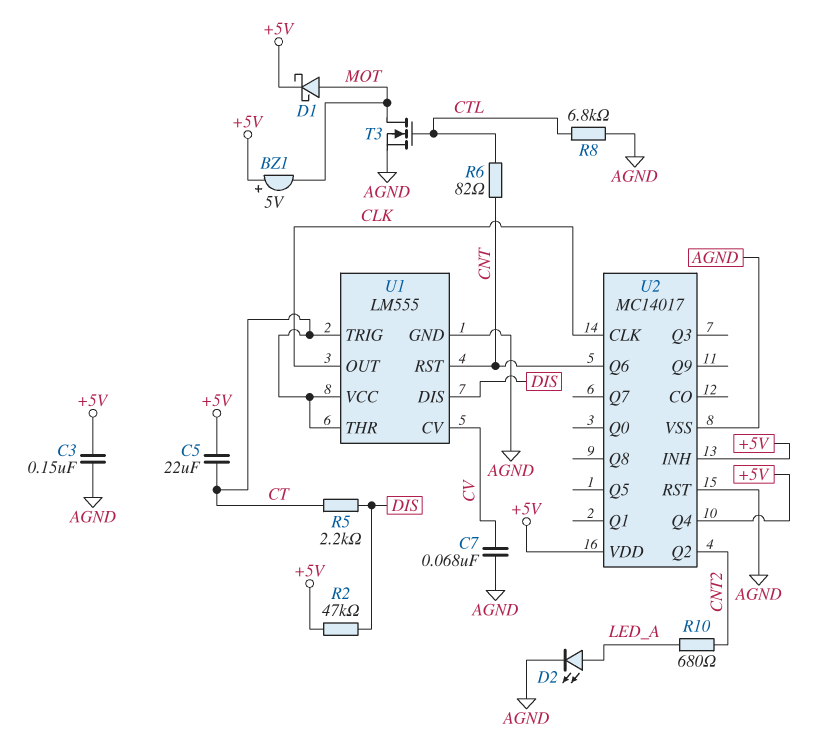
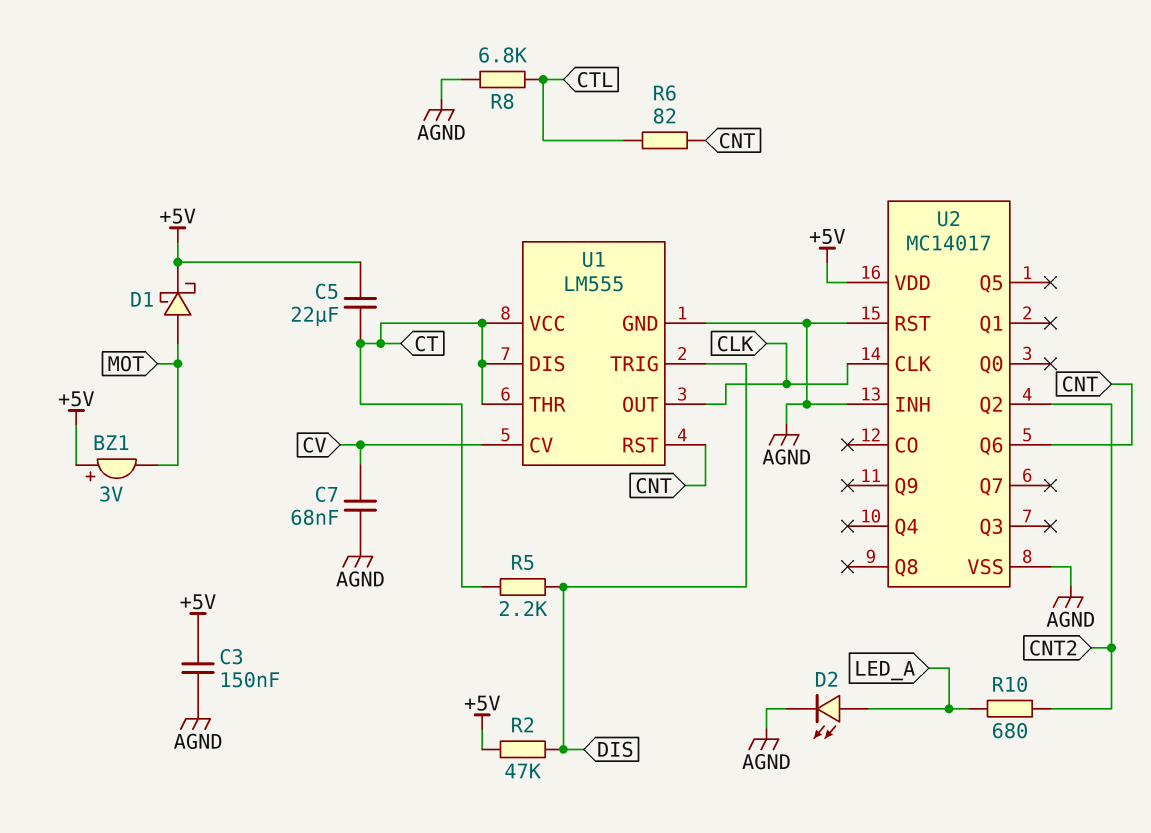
BZ1: buzzer 5V (plus +5V, minus MOT) -> buzzer 3V (plus +5V, minus MOT)
T3: NMOS (G CTL, D MOT, S AGND) -> none
U1 pin DIS: DIS -> CT
U1 pin TRIG: CT -> DIS
U2 pin INH: +5V -> AGND
U2 pin Q4: +5V -> none

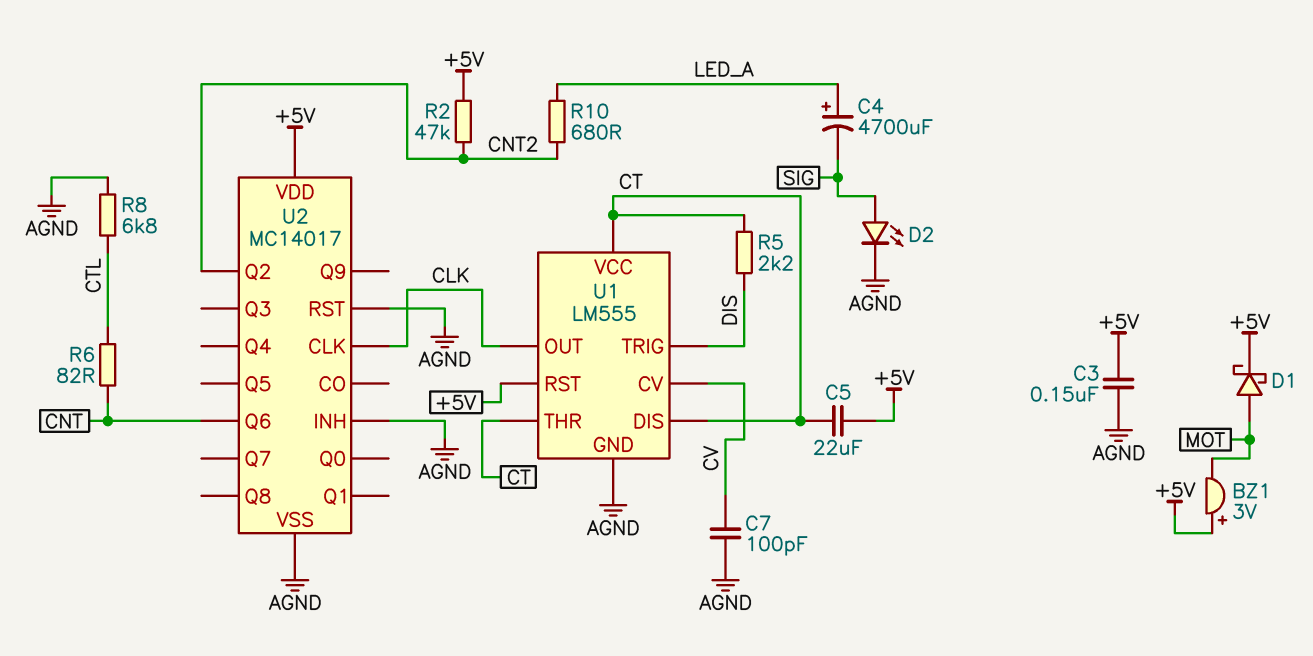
C4: none -> 4700uF (plus LED_A, minus SIG)
C7: 68nF (AGND, CV) -> 100pF (AGND, CV)
D2: LED (A LED_A, K AGND) -> LED (A SIG, K AGND)
R2: 47k (+5V, DIS) -> 47k (+5V, CNT2)
U1 pin RST: CNT -> +5V

